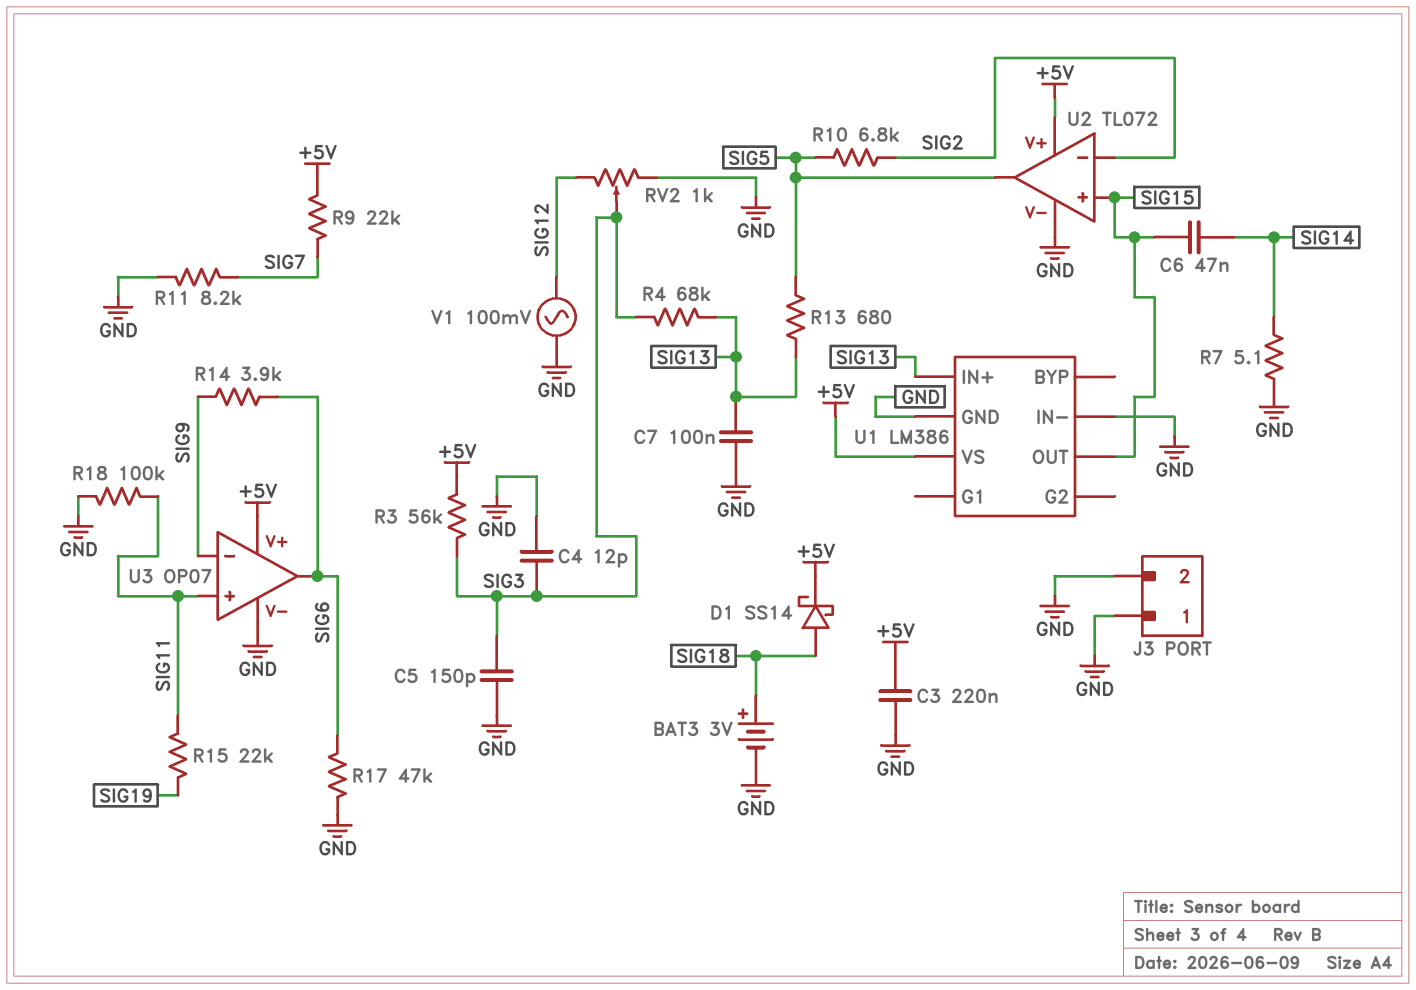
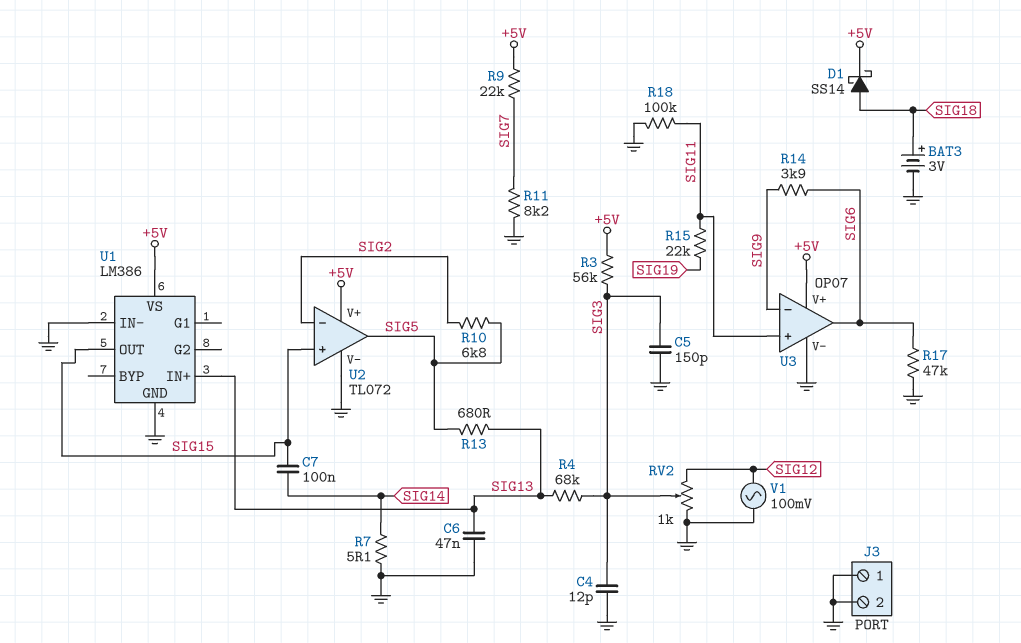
C3: 220nF (+5V, GND) -> none
C6: 47nF (SIG14, SIG15) -> 47nF (GND, SIG13)
C7: 100nF (GND, SIG13) -> 100nF (SIG14, SIG15)

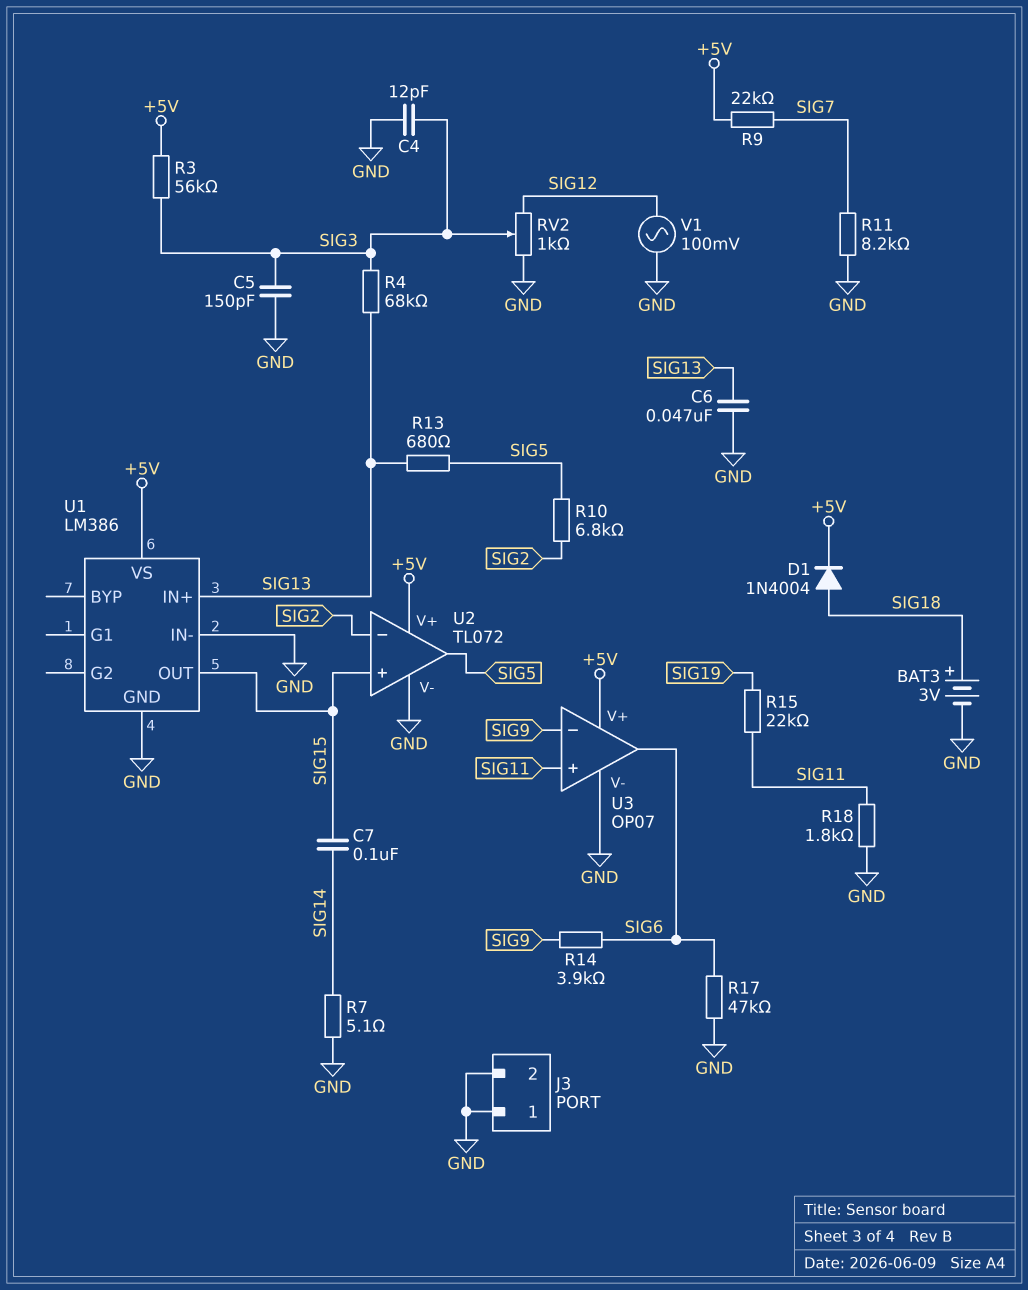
D1: schottky SS14 (A SIG18, K +5V) -> diode 1N4004 (A SIG18, K +5V)
R18: 100k (GND, SIG11) -> 1.8k (GND, SIG11)

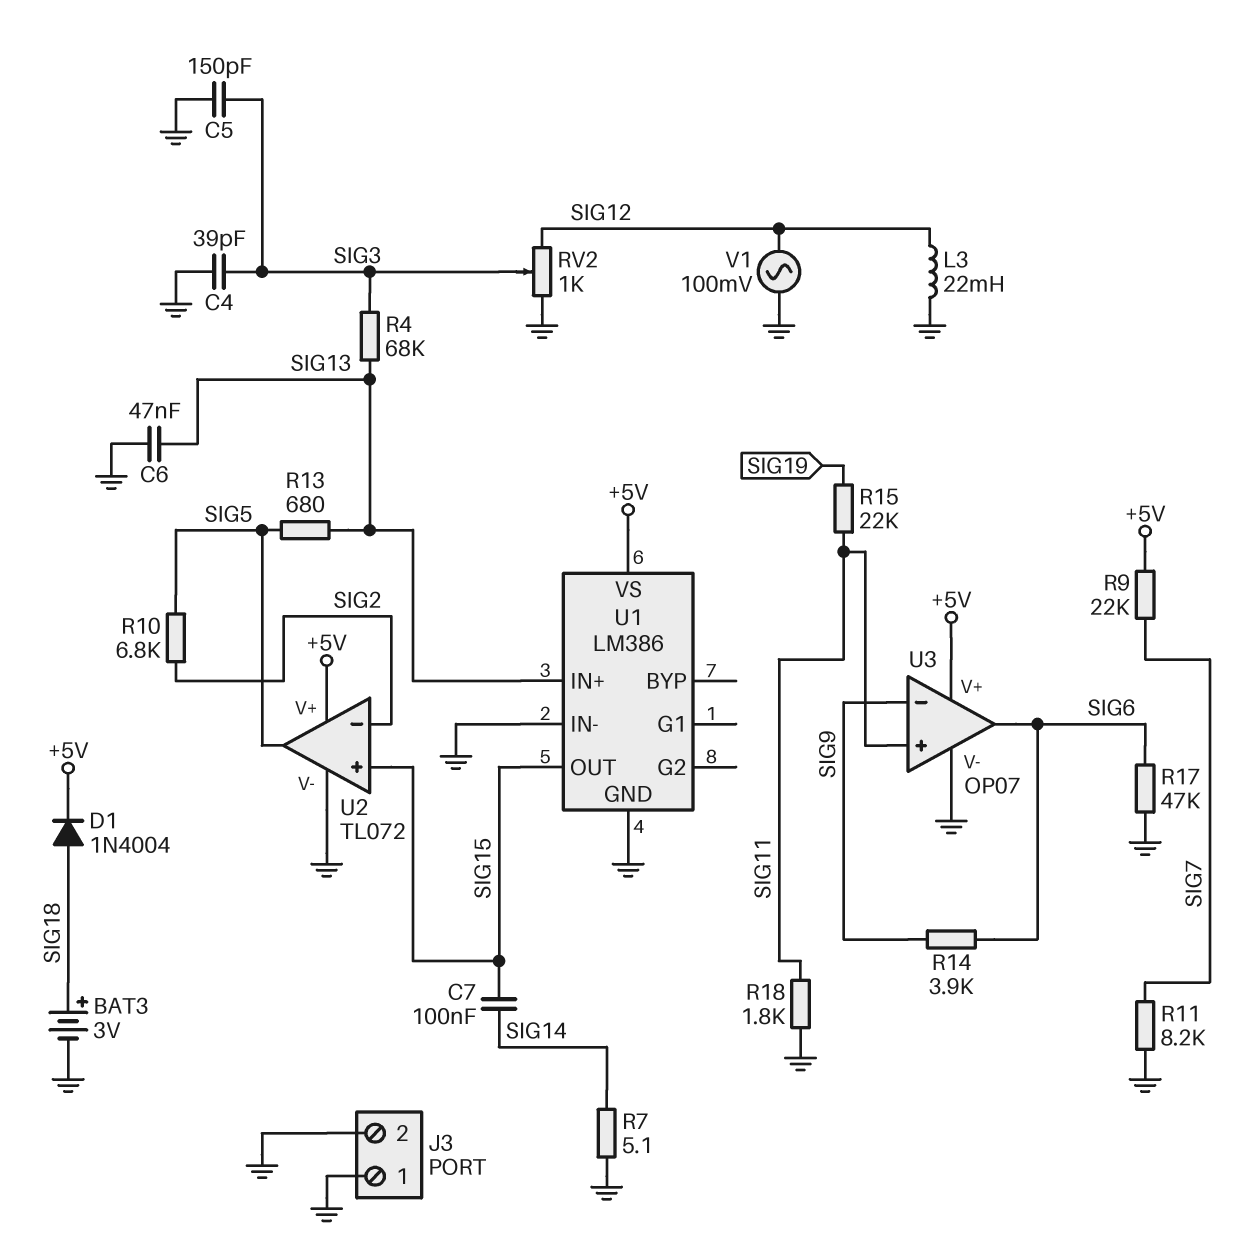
C4: 12pF (GND, SIG3) -> 39pF (GND, SIG3)
L3: none -> 22mH (GND, SIG12)
R3: 56k (+5V, SIG3) -> none

